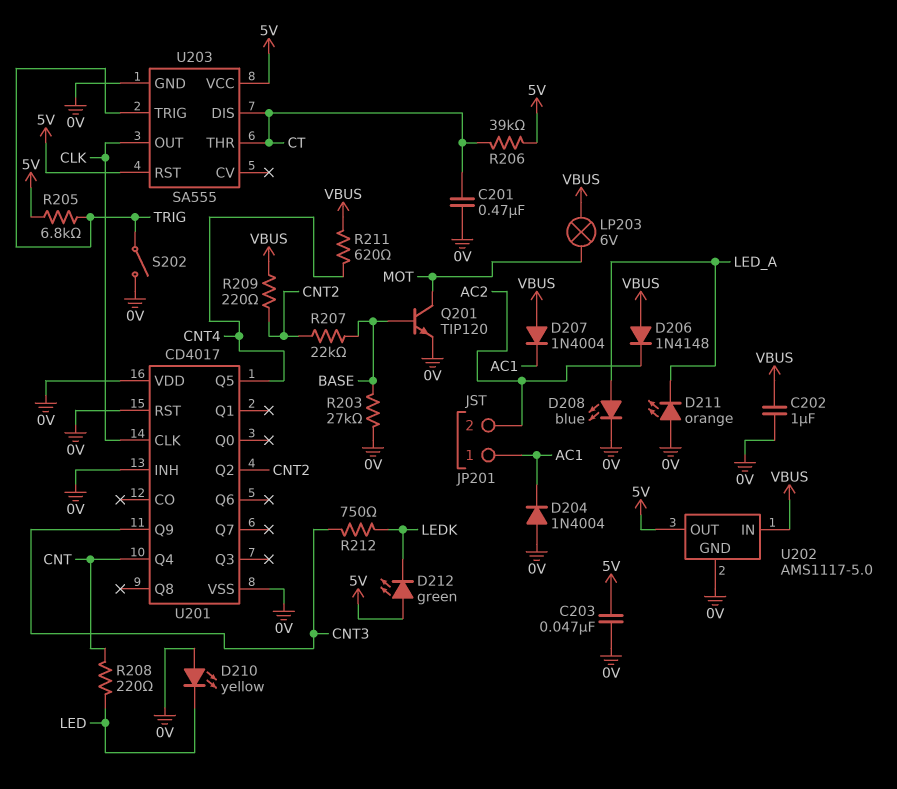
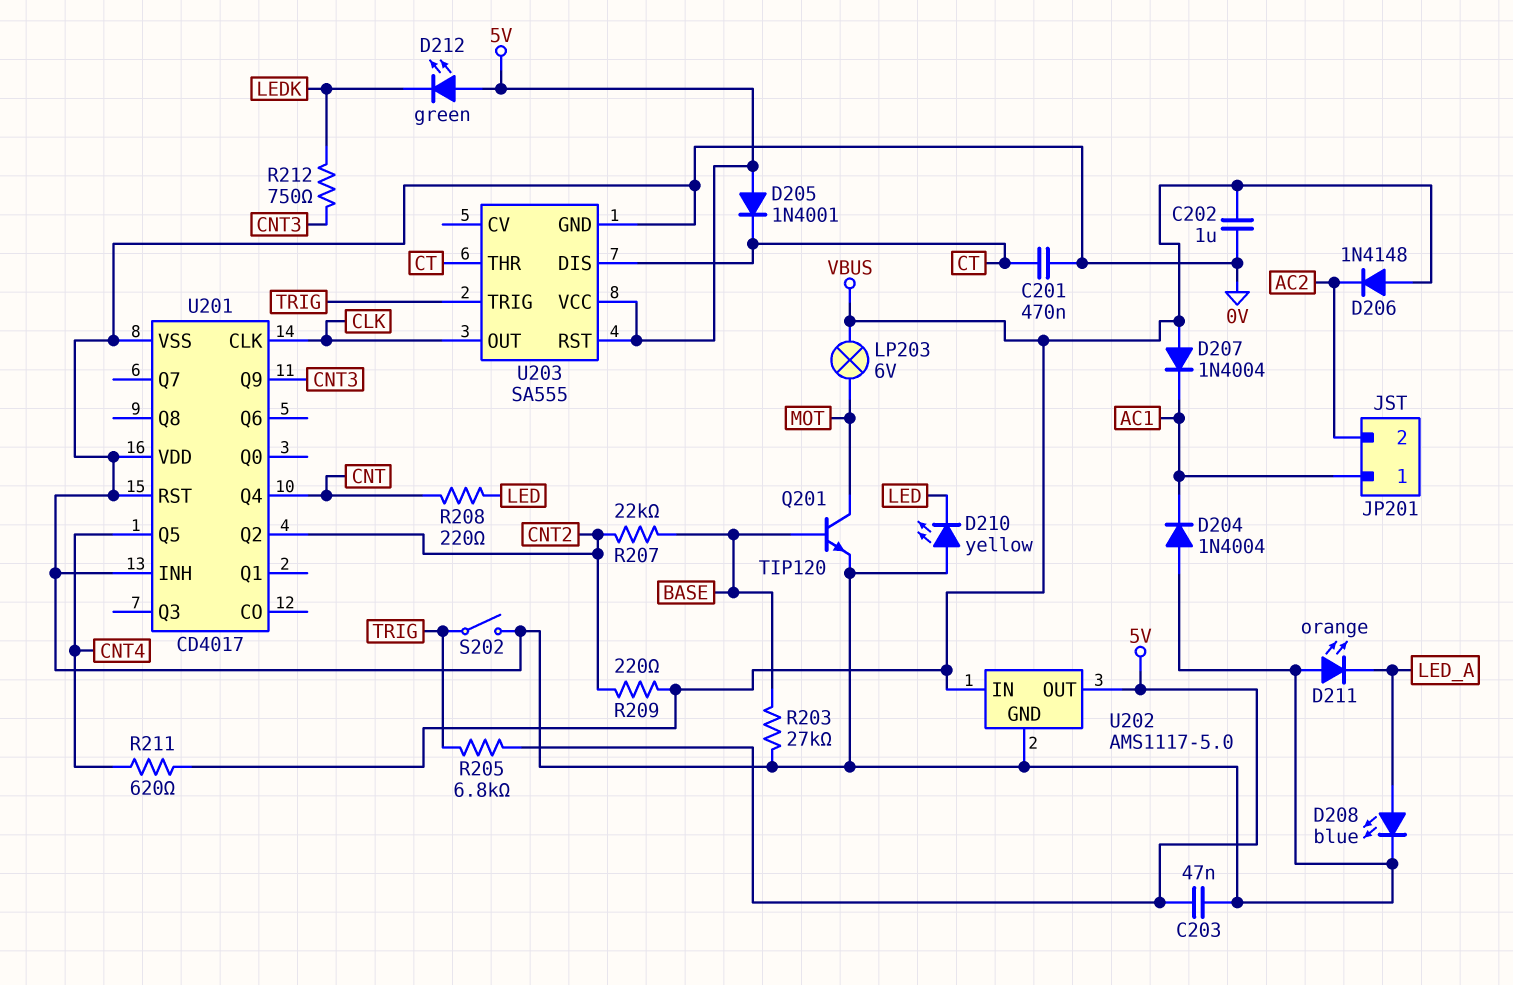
D205: none -> diode 1N4001 (A 5V, K CT)
R206: 39k (5V, CT) -> none

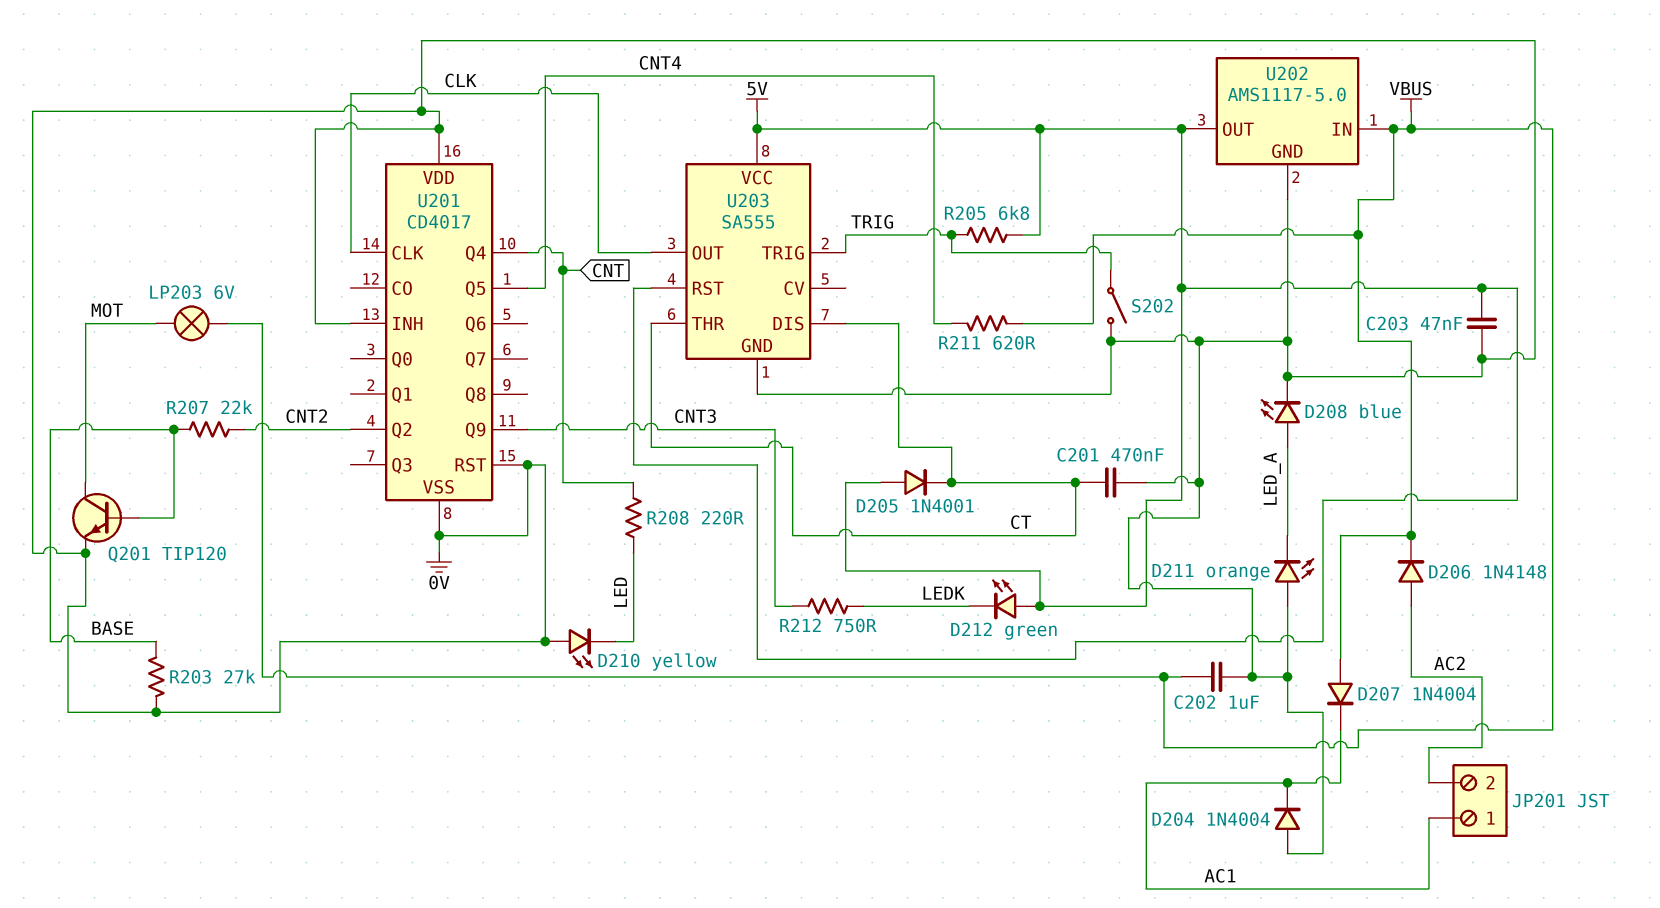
D206: diode 1N4148 (A VBUS, K AC2) -> diode 1N4148 (A AC2, K VBUS)
R209: 220 (CNT2, VBUS) -> none

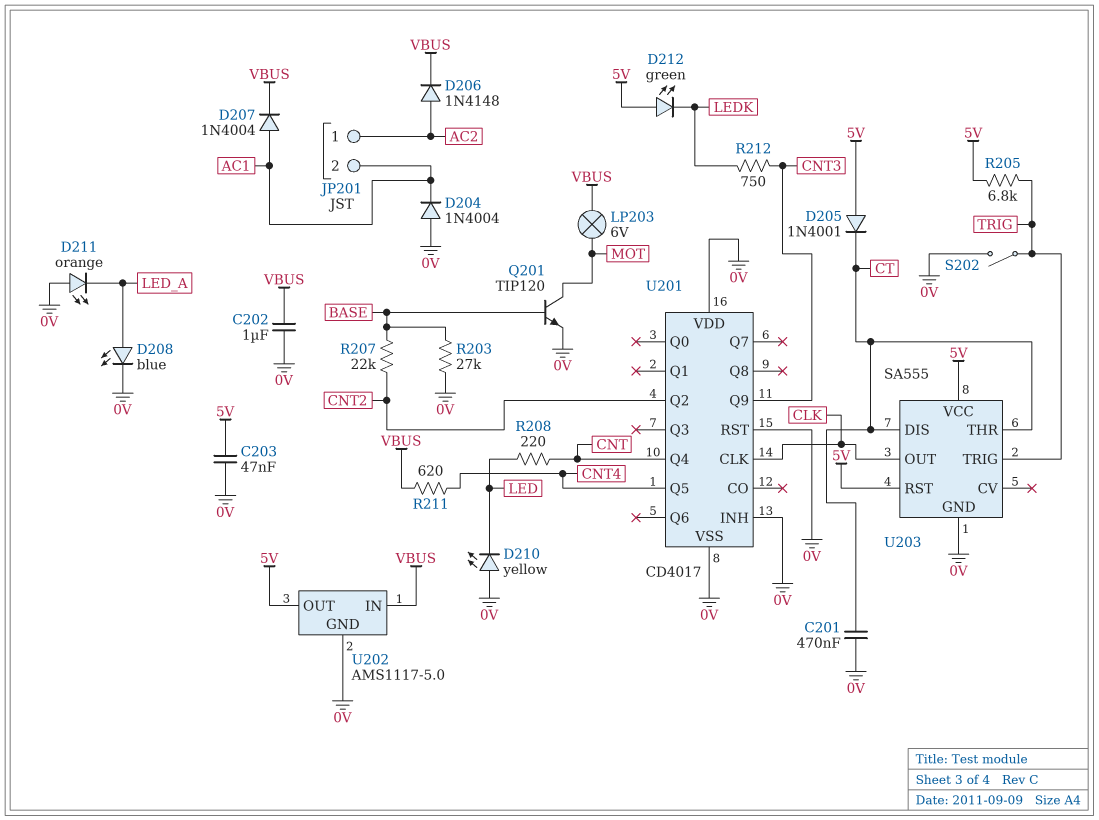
D207: diode 1N4004 (A VBUS, K AC1) -> diode 1N4004 (A AC1, K VBUS)
JP201 pin 1: AC1 -> AC2
JP201 pin 2: AC2 -> AC1

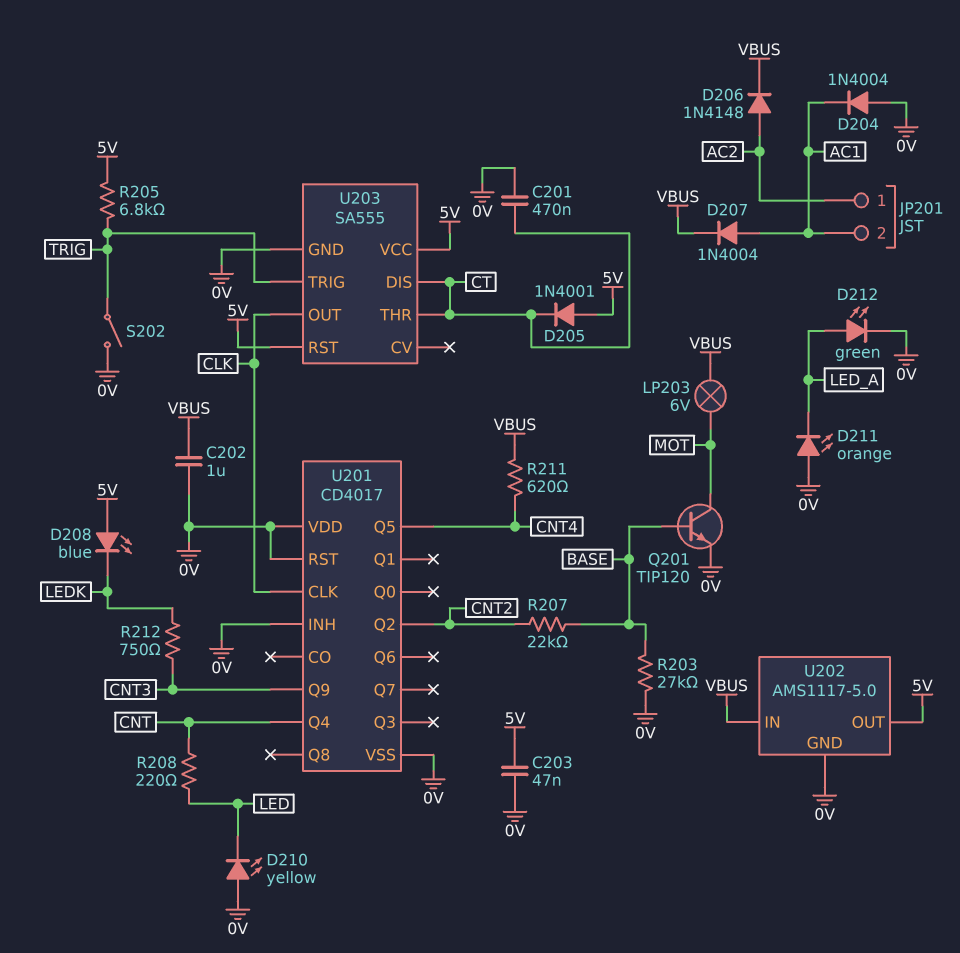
D208: LED blue (A LED_A, K 0V) -> LED blue (A 5V, K LEDK)
D212: LED green (A 5V, K LEDK) -> LED green (A LED_A, K 0V)

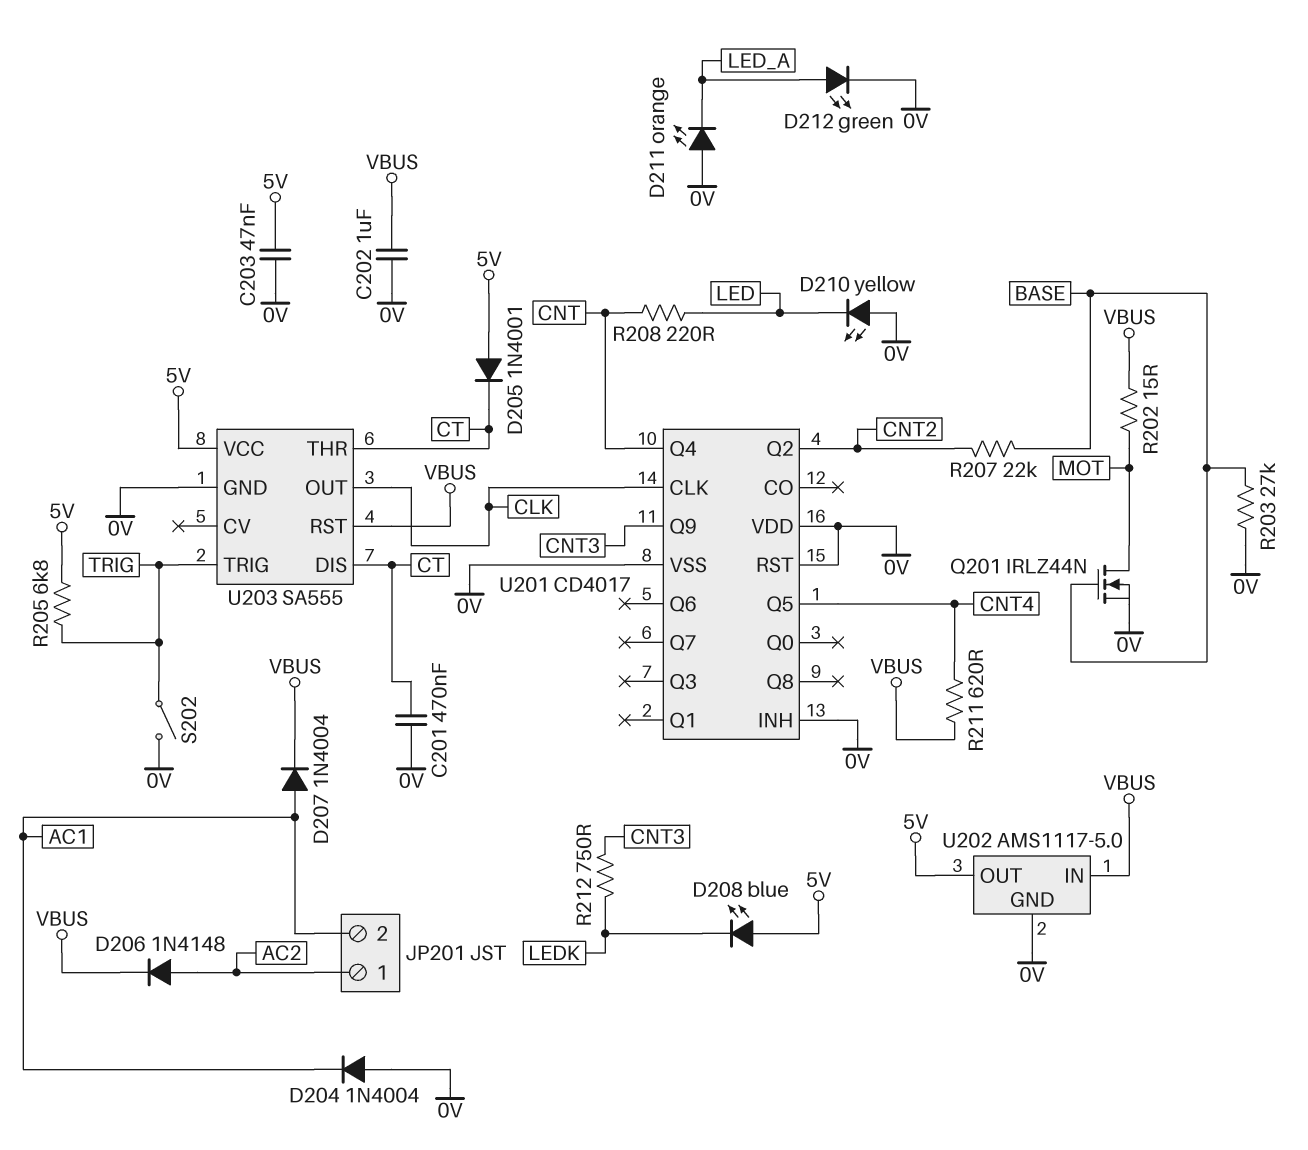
LP203: lamp 6V (MOT, VBUS) -> none
Q201: NPN TIP120 (B BASE, C MOT, E 0V) -> NMOS IRLZ44N (G BASE, D MOT, S 0V)
R202: none -> 15 (MOT, VBUS)
U203 pin RST: 5V -> VBUS

